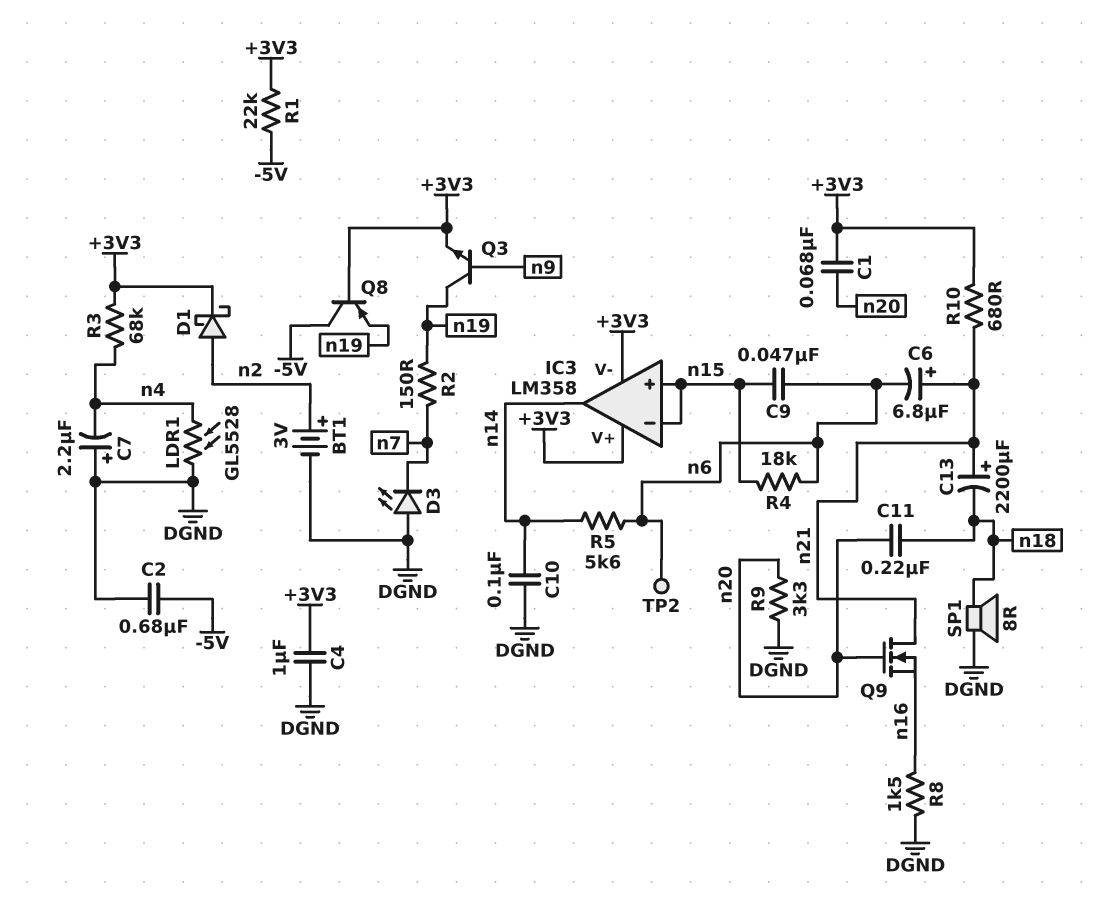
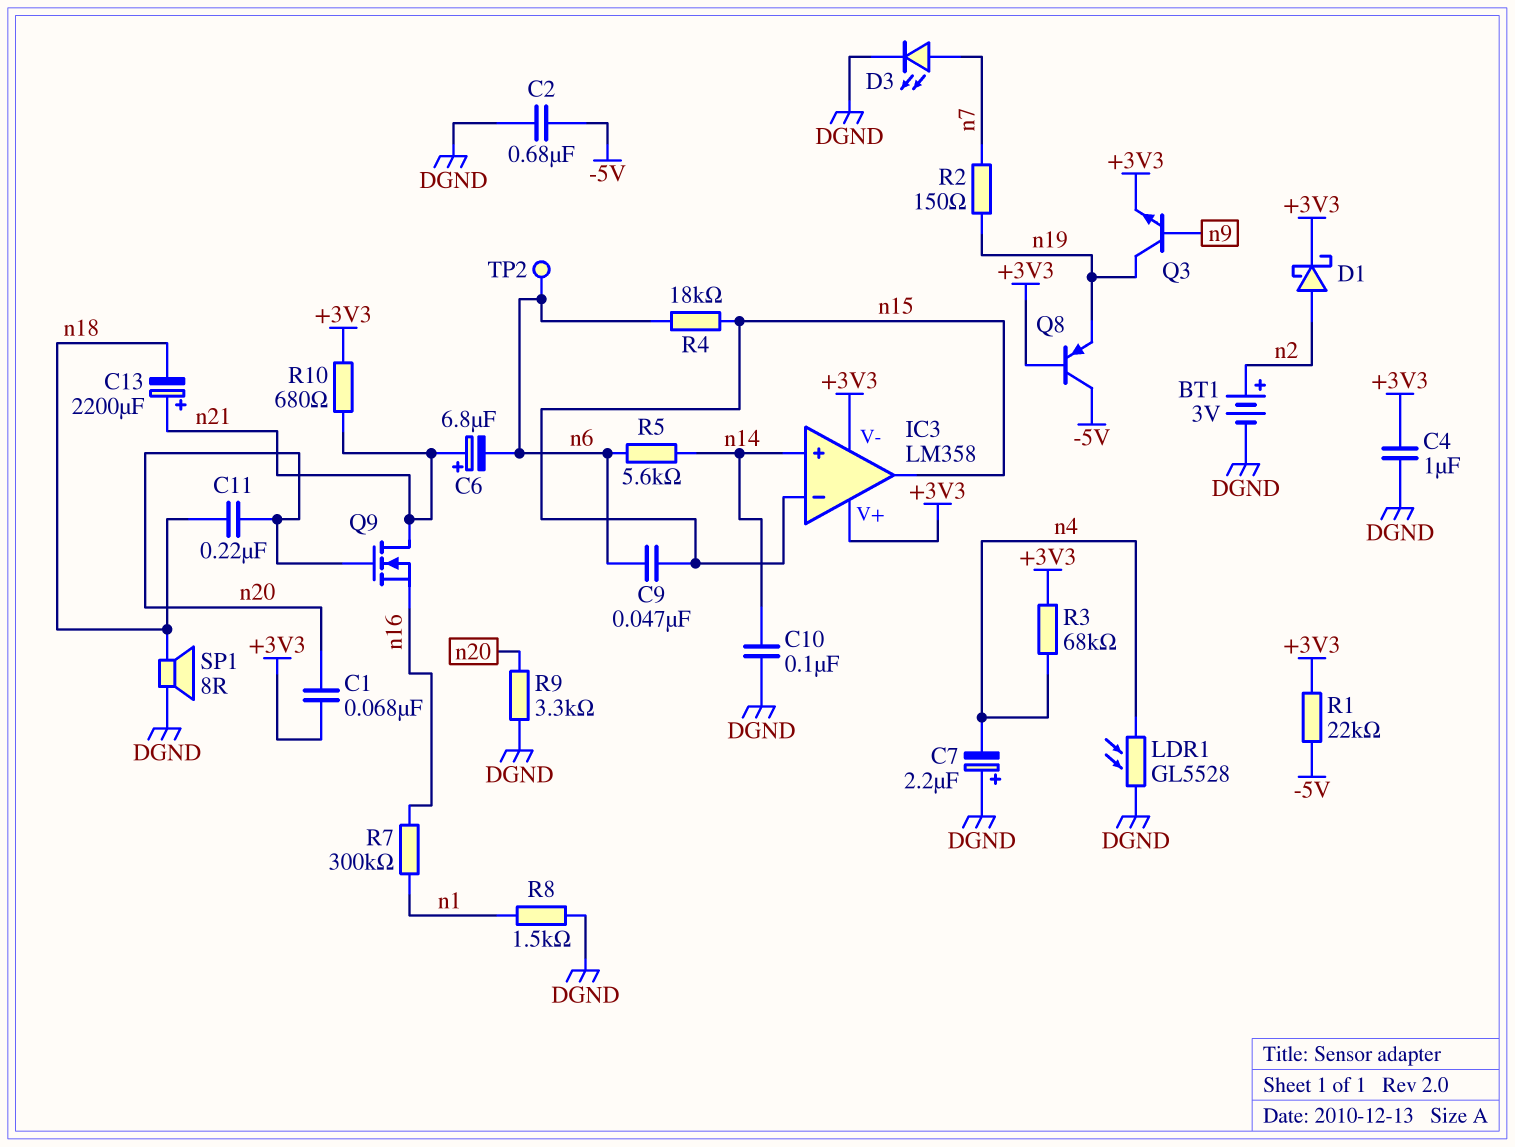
D3: LED (A DGND, K n7) -> LED (A n7, K DGND)
IC3 pin in+: n15 -> n14
IC3 pin out: n14 -> n15
R7: none -> 300k (n1, n16)
R8: 1.5k (DGND, n16) -> 1.5k (DGND, n1)

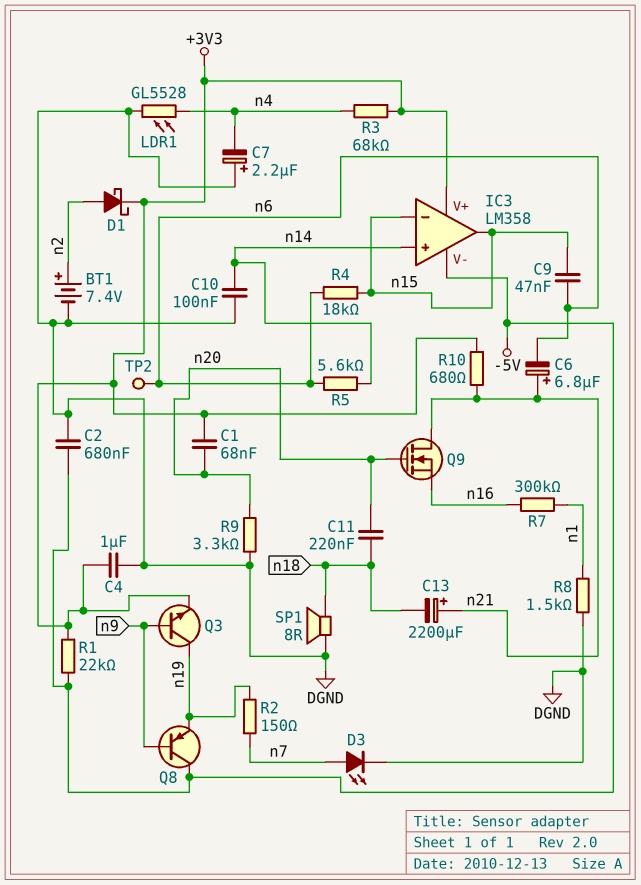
BT1: 3V (plus n2, minus DGND) -> 7.4V (plus n2, minus DGND)
IC3 pin V-: +3V3 -> -5V
Q8: PNP (B +3V3, C -5V, E n19) -> PNP (B n9, C -5V, E n19)

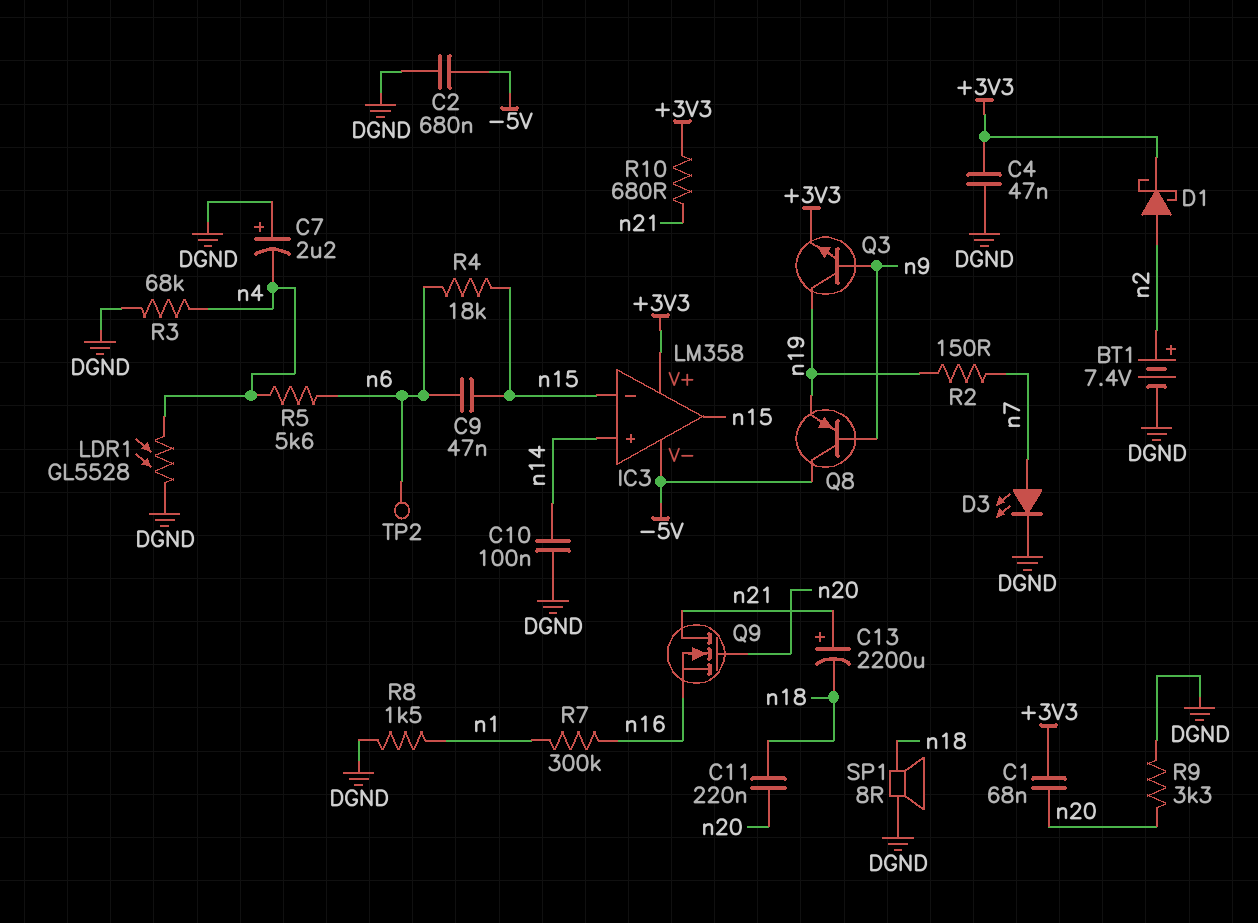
C4: 1uF (+3V3, DGND) -> 47nF (+3V3, DGND)
C6: 6.8uF (plus n21, minus n6) -> none
R1: 22k (+3V3, -5V) -> none
R3: 68k (+3V3, n4) -> 68k (DGND, n4)
R5: 5.6k (n6, n14) -> 5.6k (n4, n6)

